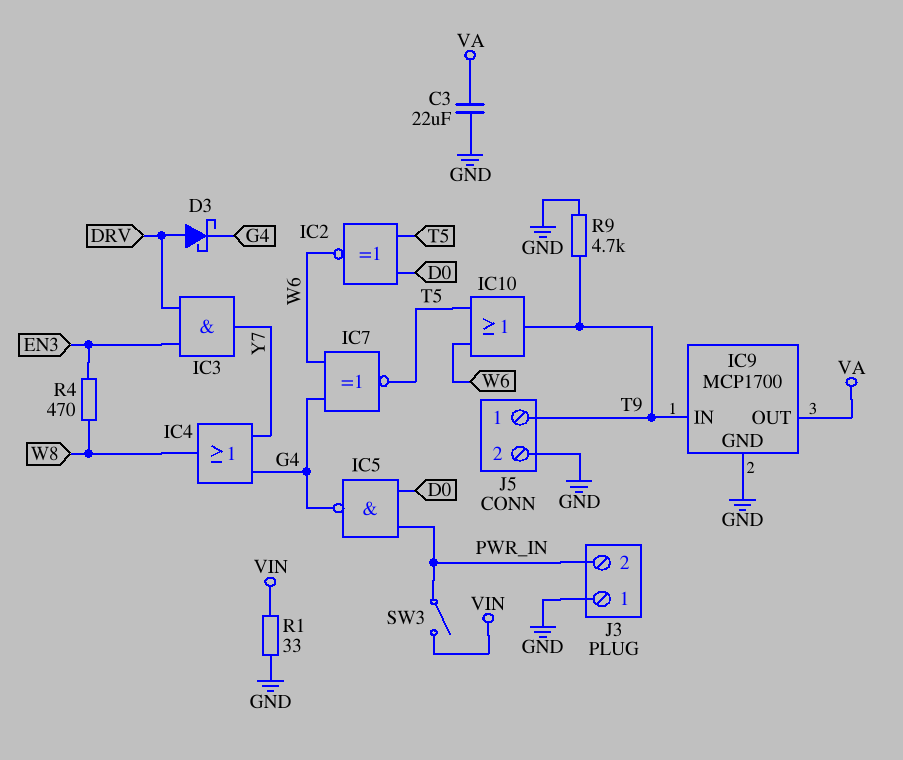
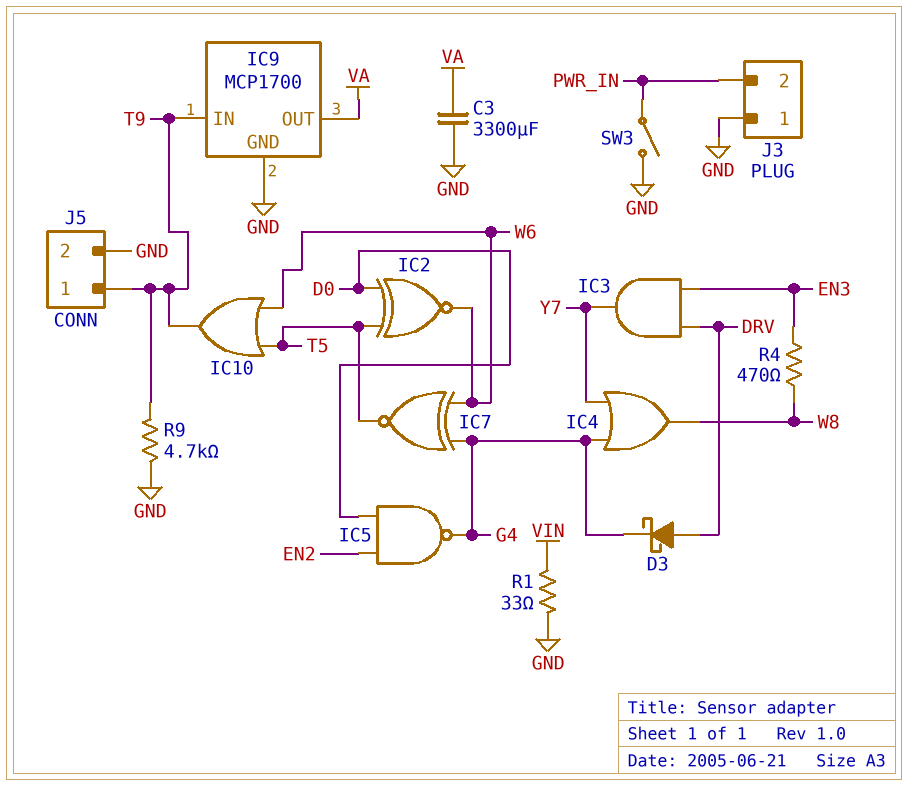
C3: 22uF (GND, VA) -> 3300uF (GND, VA)
IC5: NAND (in D0, in PWR_IN, out G4) -> NAND (in D0, in EN2, out G4)
SW3: switch (PWR_IN, VIN) -> switch (GND, PWR_IN)

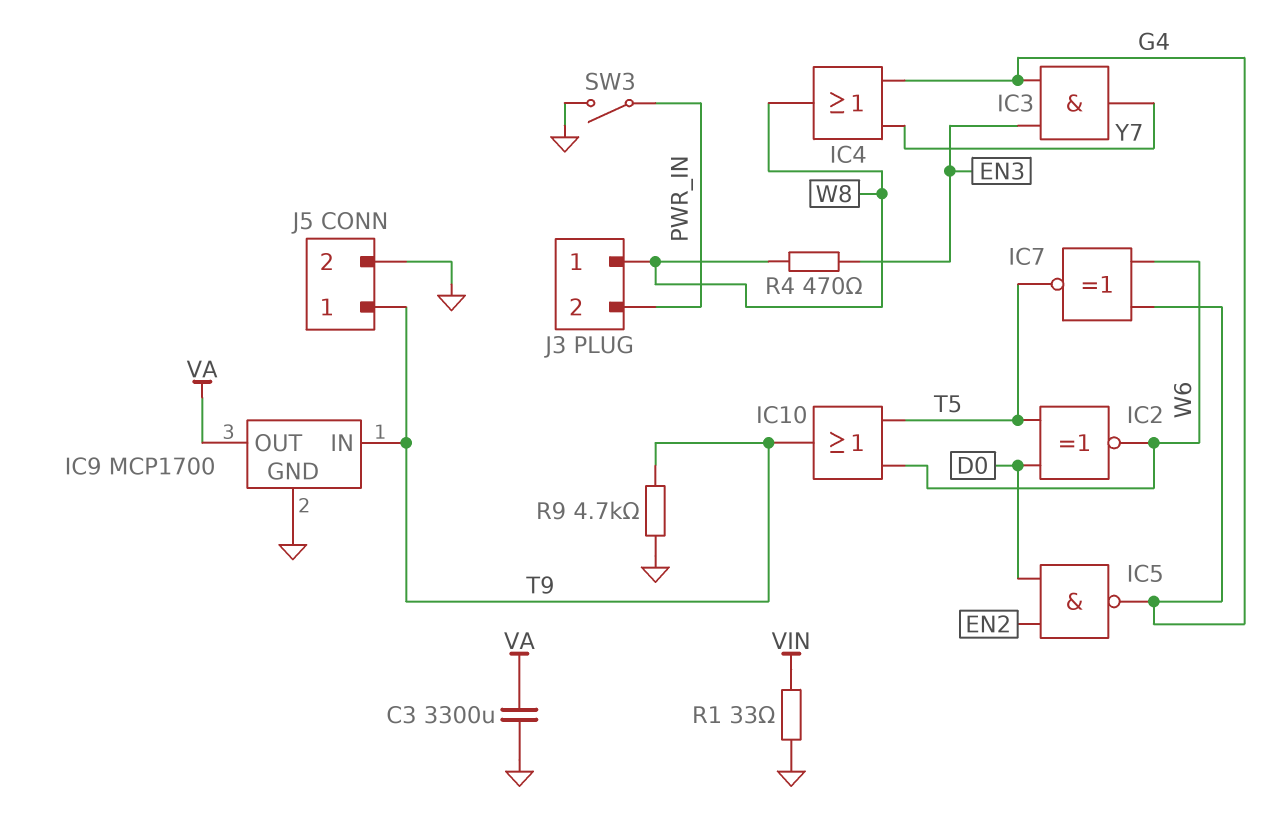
D3: schottky (A DRV, K G4) -> none
IC3: AND (in DRV, in EN3, out Y7) -> AND (in EN3, in G4, out Y7)
J3 pin 1: GND -> W8

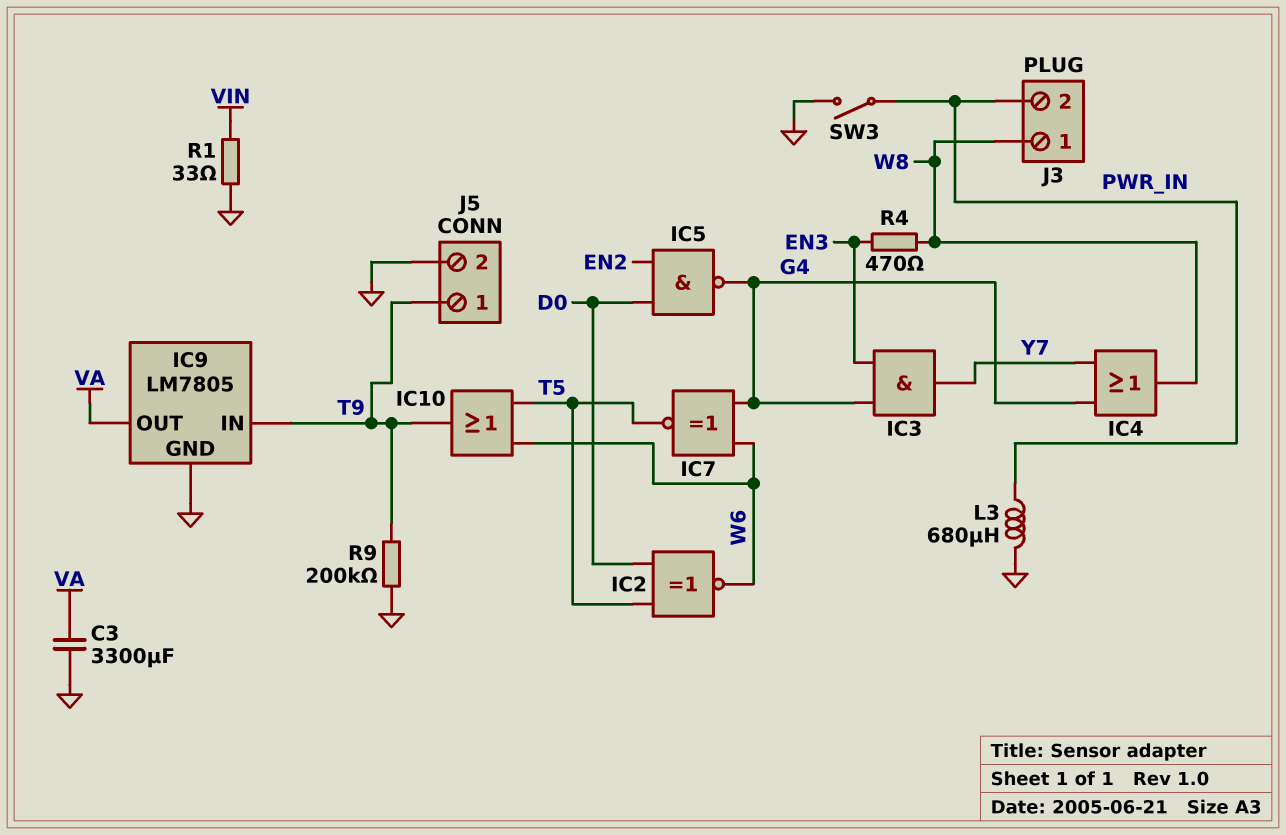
IC9: MCP1700 -> LM7805
L3: none -> 680uH (GND, PWR_IN)
R9: 4.7k (GND, T9) -> 200k (GND, T9)

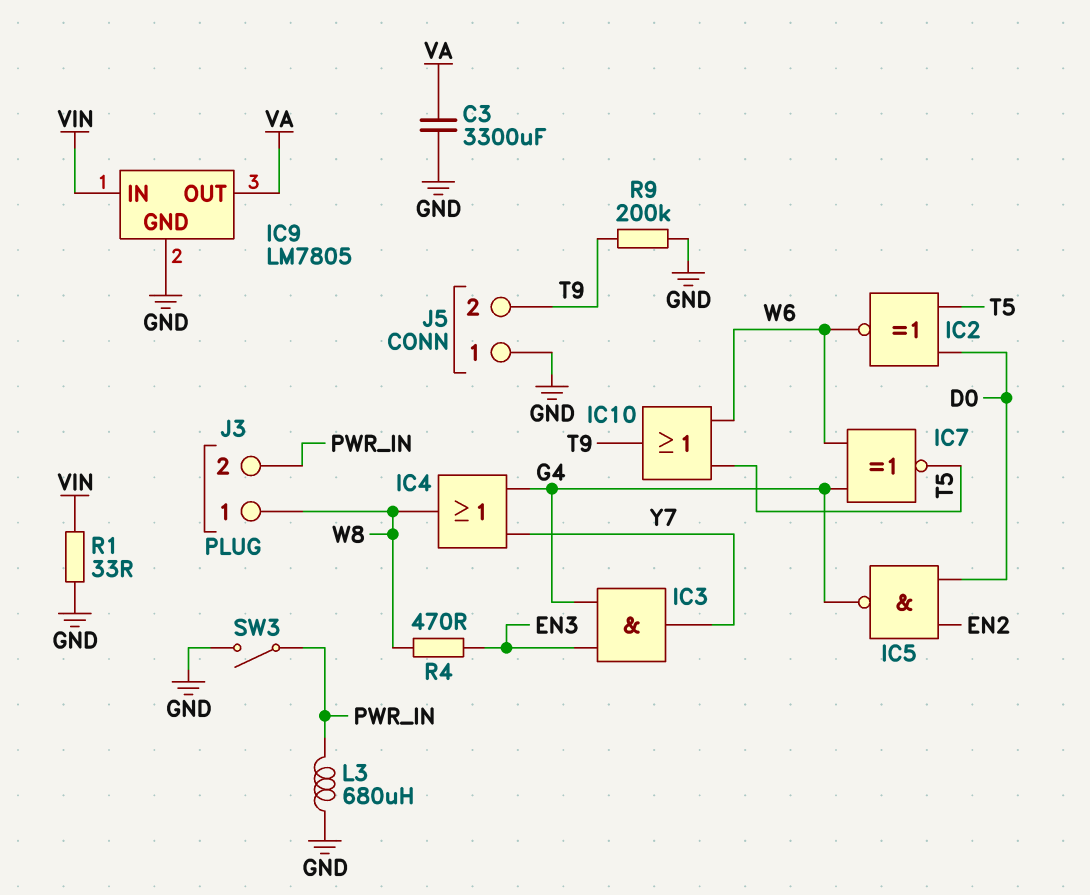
IC9 pin IN: T9 -> VIN
J5 pin 1: T9 -> GND
J5 pin 2: GND -> T9

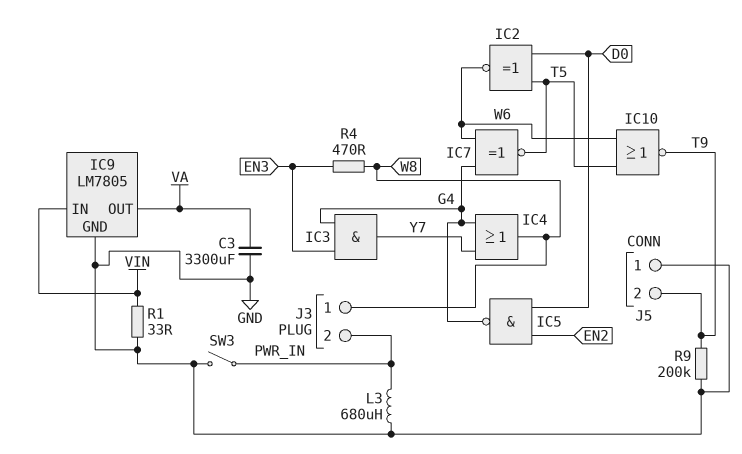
IC10: OR (in T5, in W6, out T9) -> NOR (in T5, in W6, out T9)

